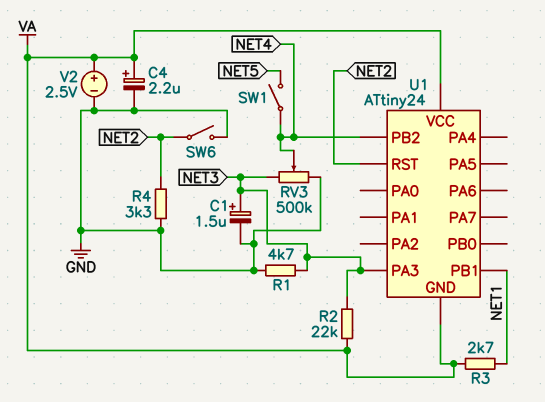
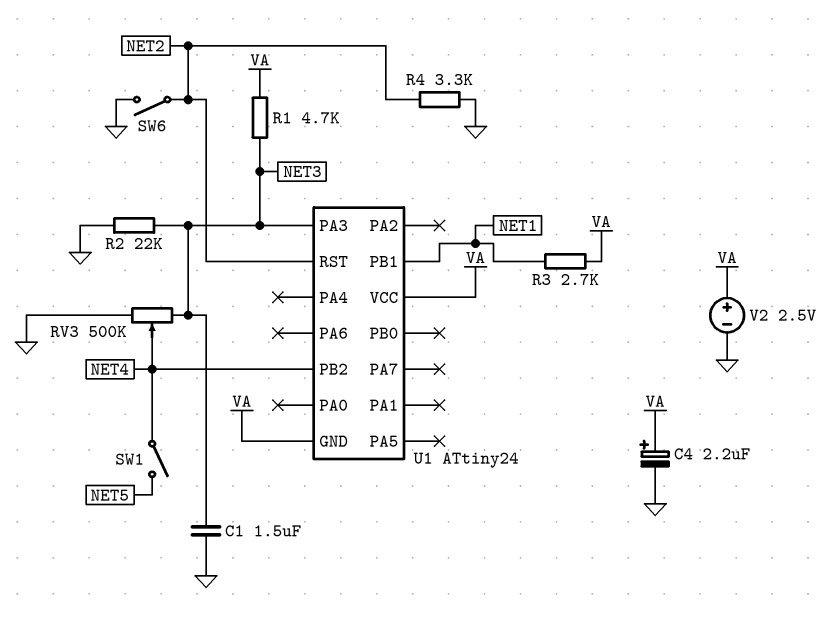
C1: 1.5uF (plus NET3, minus GND) -> 1.5uF (GND, NET3)
R1: 4.7k (GND, NET3) -> 4.7k (NET3, VA)
R2: 22k (NET3, VA) -> 22k (GND, NET3)

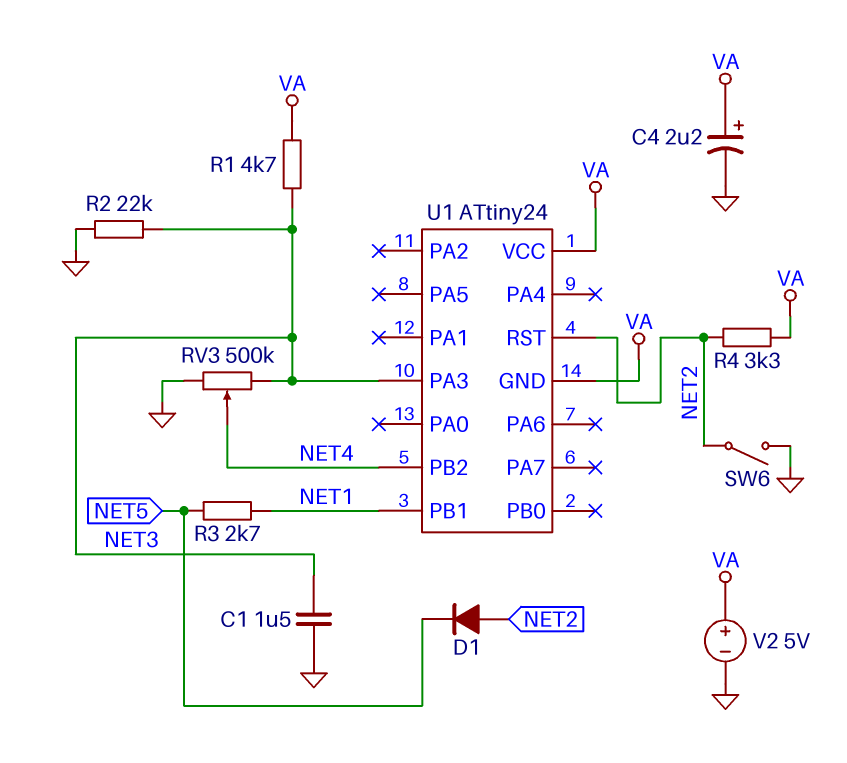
D1: none -> diode (A NET2, K NET5)
R3: 2.7k (NET1, VA) -> 2.7k (NET1, NET5)
R4: 3.3k (GND, NET2) -> 3.3k (NET2, VA)
SW1: switch (NET4, NET5) -> none
V2: 2.5V (plus VA, minus GND) -> 5V (plus VA, minus GND)

